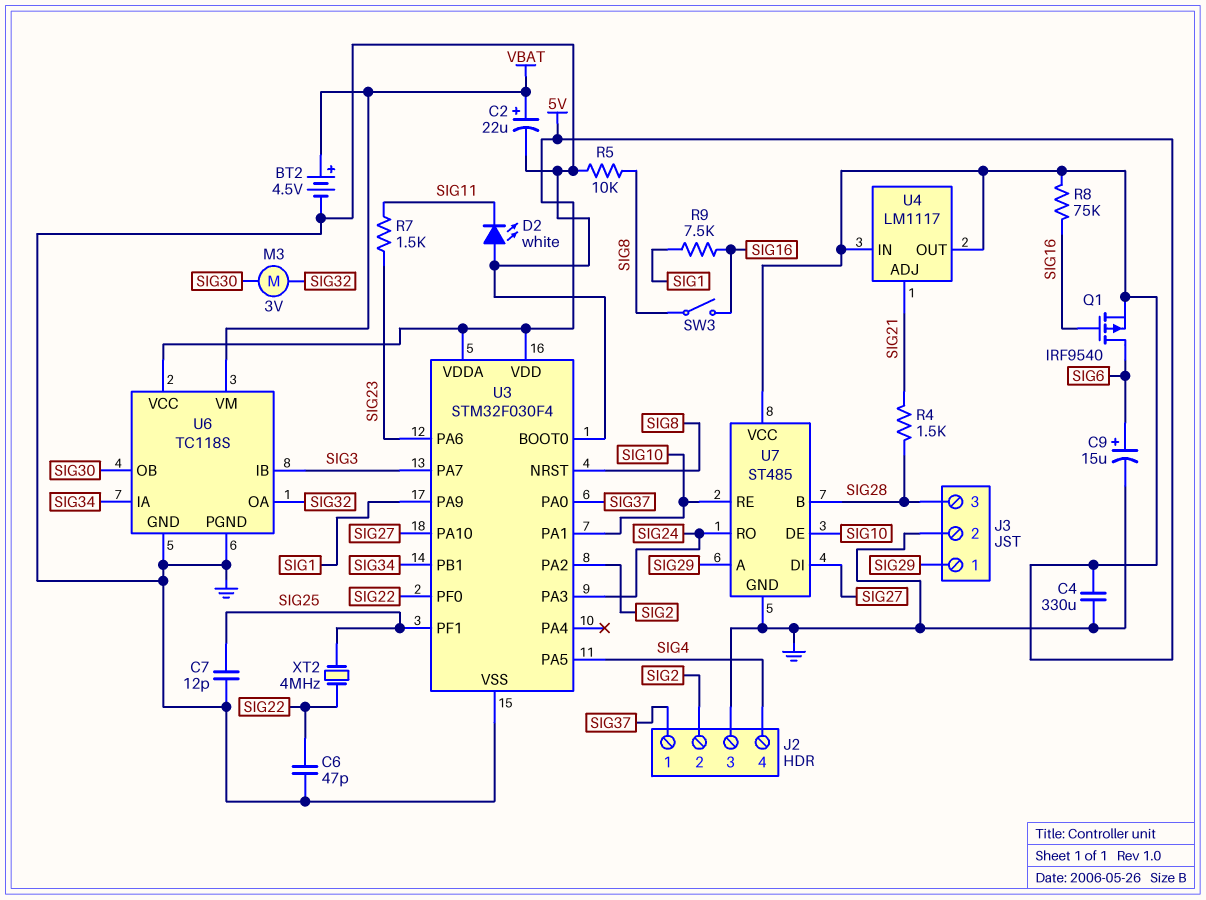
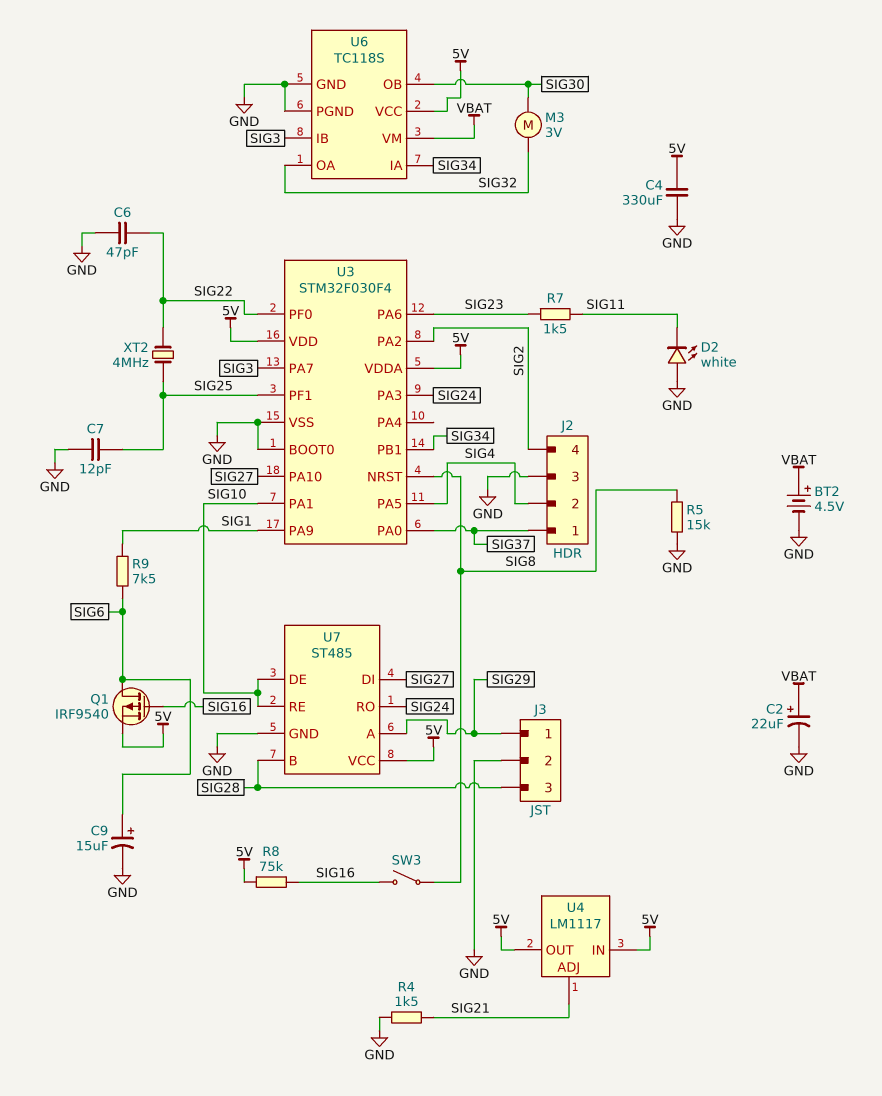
J2 pin 2: SIG2 -> SIG4
J2 pin 4: SIG4 -> SIG2
R4: 1.5k (SIG21, SIG28) -> 1.5k (GND, SIG21)
R5: 10k (GND, SIG8) -> 15k (GND, SIG8)
R9: 7.5k (SIG1, SIG16) -> 7.5k (SIG1, SIG6)

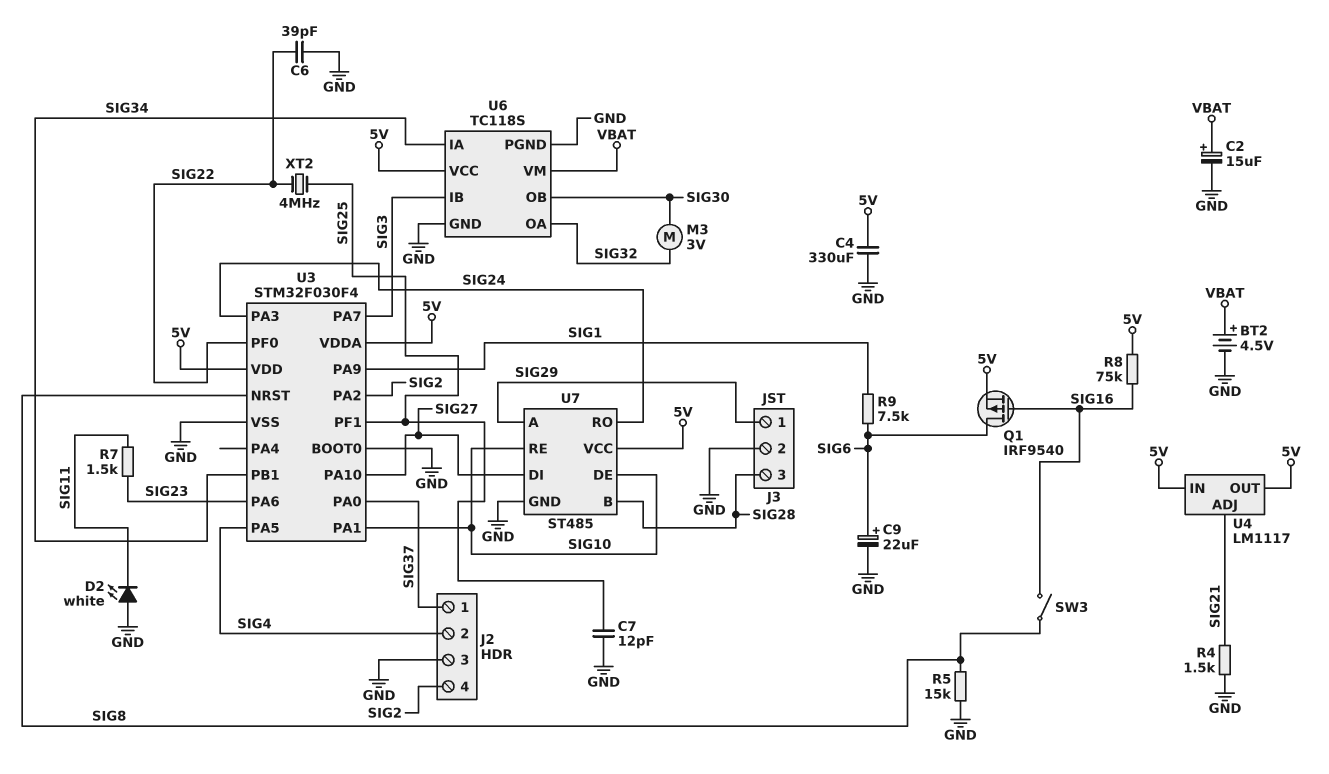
C2: 22uF (plus VBAT, minus GND) -> 15uF (plus VBAT, minus GND)
C6: 47pF (GND, SIG22) -> 39pF (GND, SIG22)
C9: 15uF (plus SIG6, minus GND) -> 22uF (plus SIG6, minus GND)

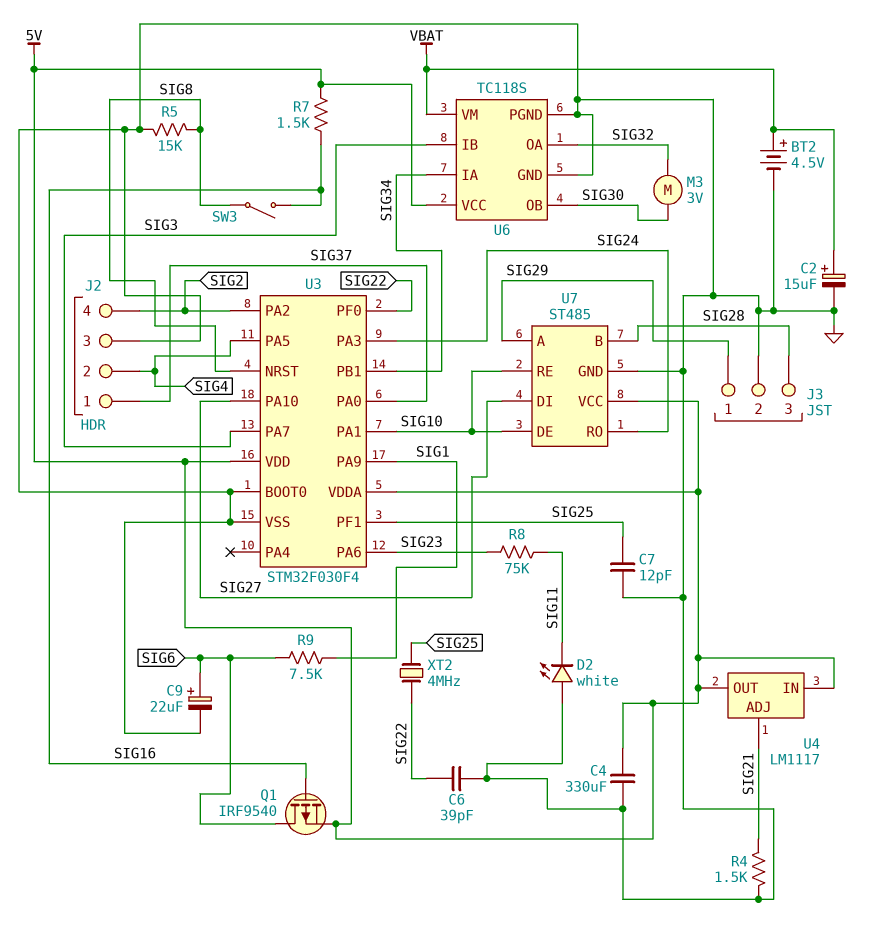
R7: 1.5k (SIG11, SIG23) -> 1.5k (5V, SIG16)
R8: 75k (5V, SIG16) -> 75k (SIG11, SIG23)

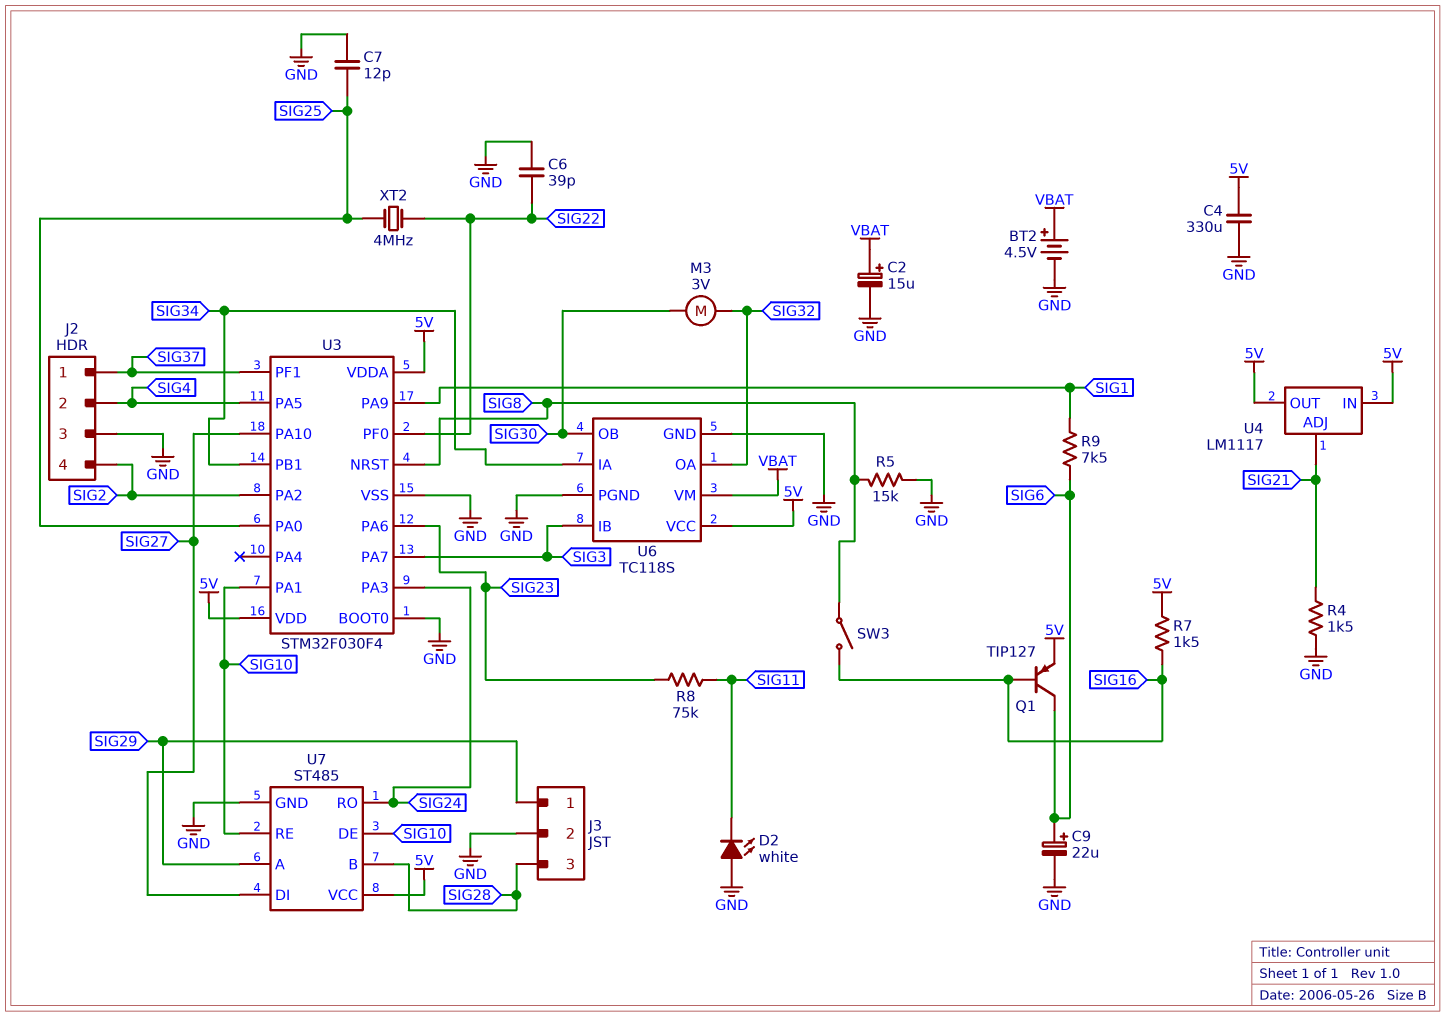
Q1: PMOS IRF9540 (G SIG16, D SIG6, S 5V) -> PNP TIP127 (B SIG16, C SIG6, E 5V)
U3 pin PA0: SIG37 -> SIG25
U3 pin PF1: SIG25 -> SIG37

